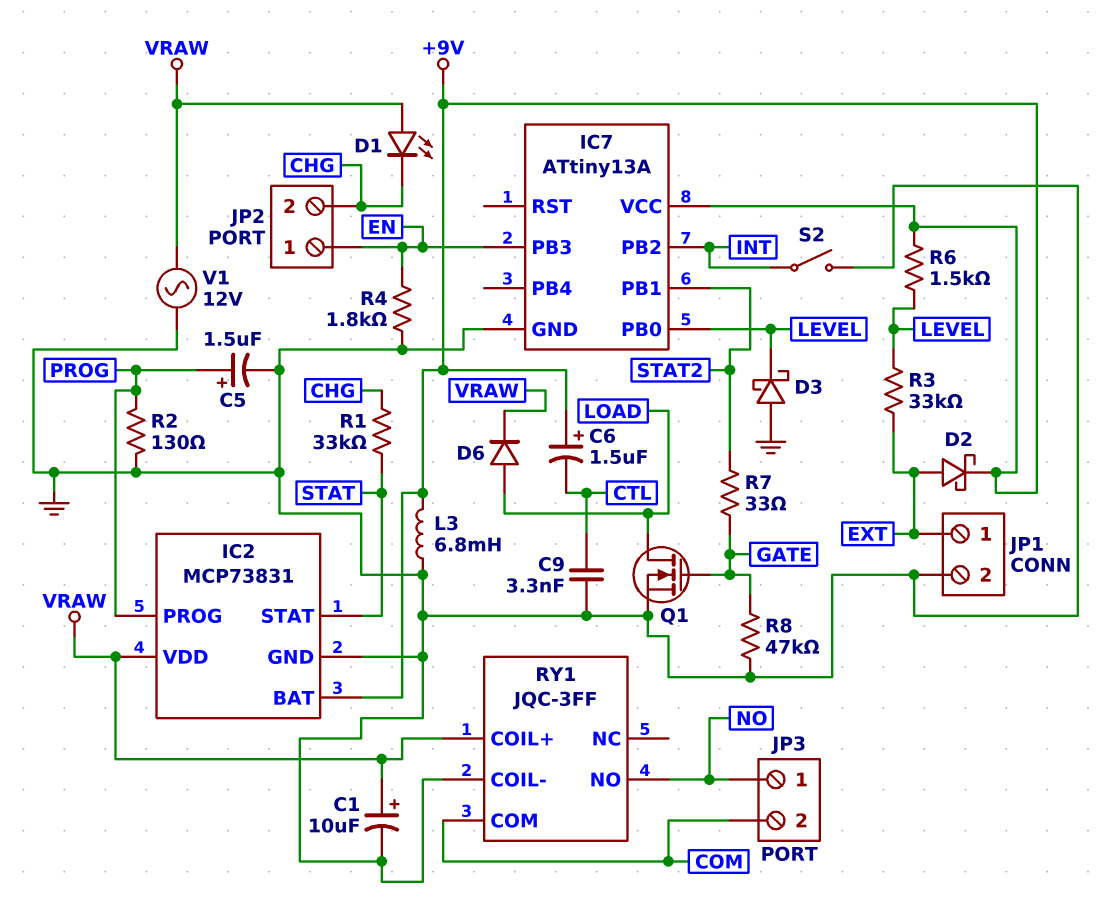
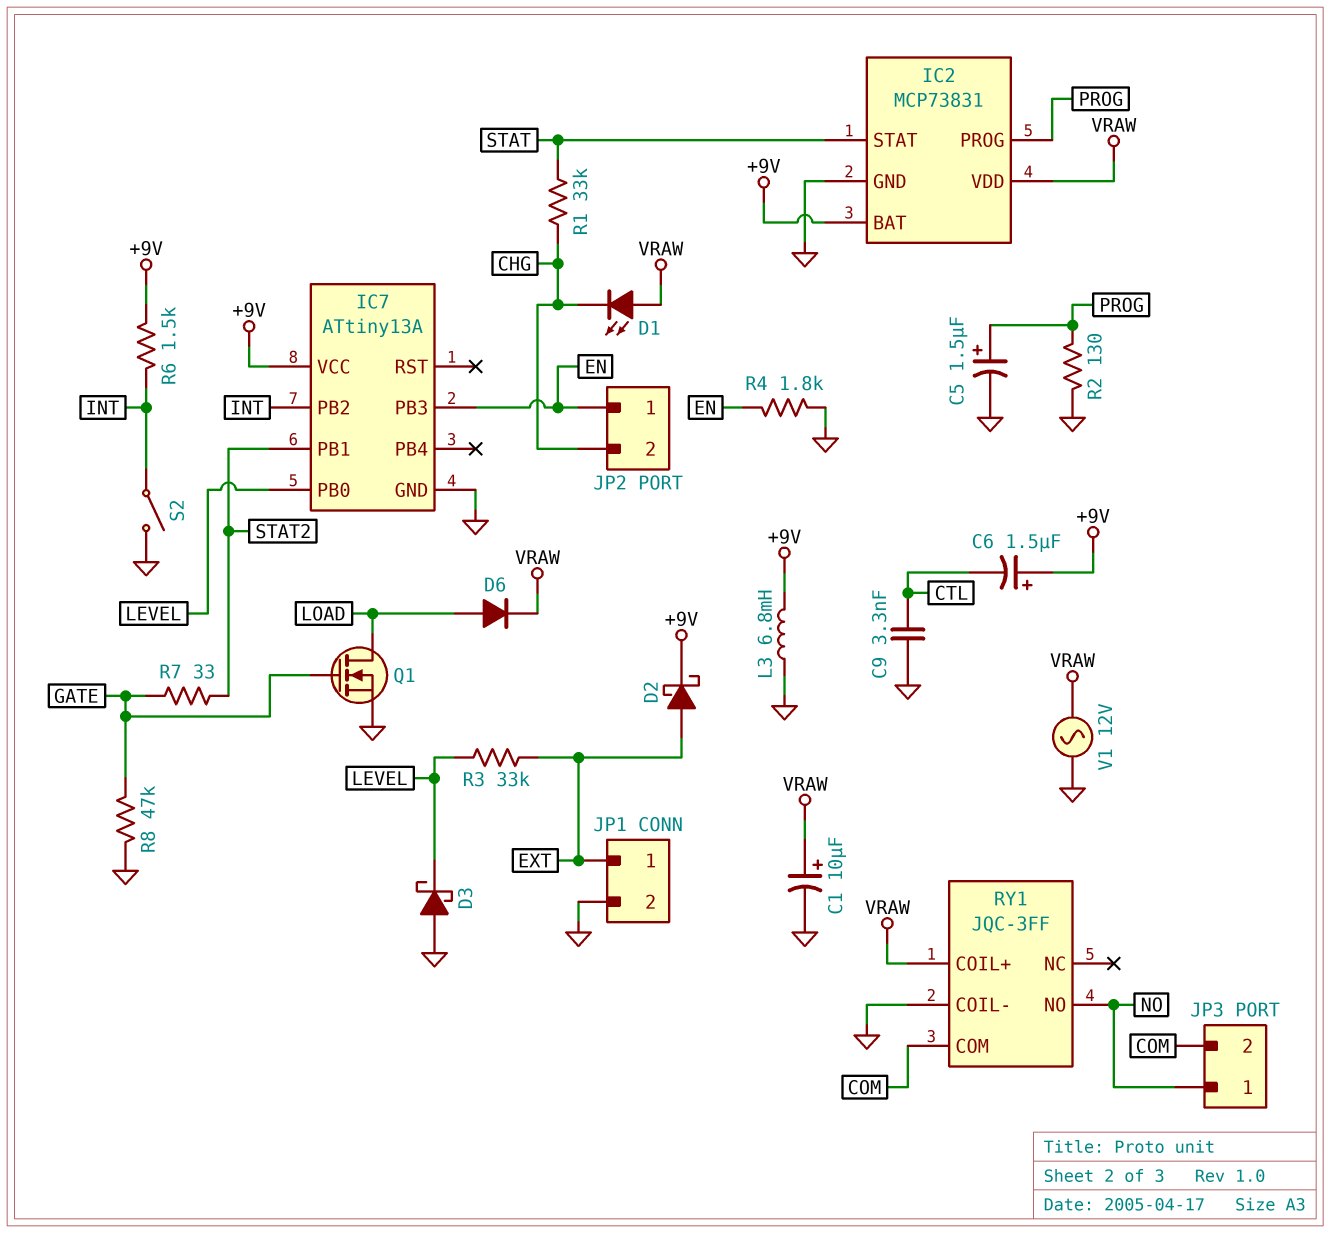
R6: 1.5k (+9V, LEVEL) -> 1.5k (+9V, INT)

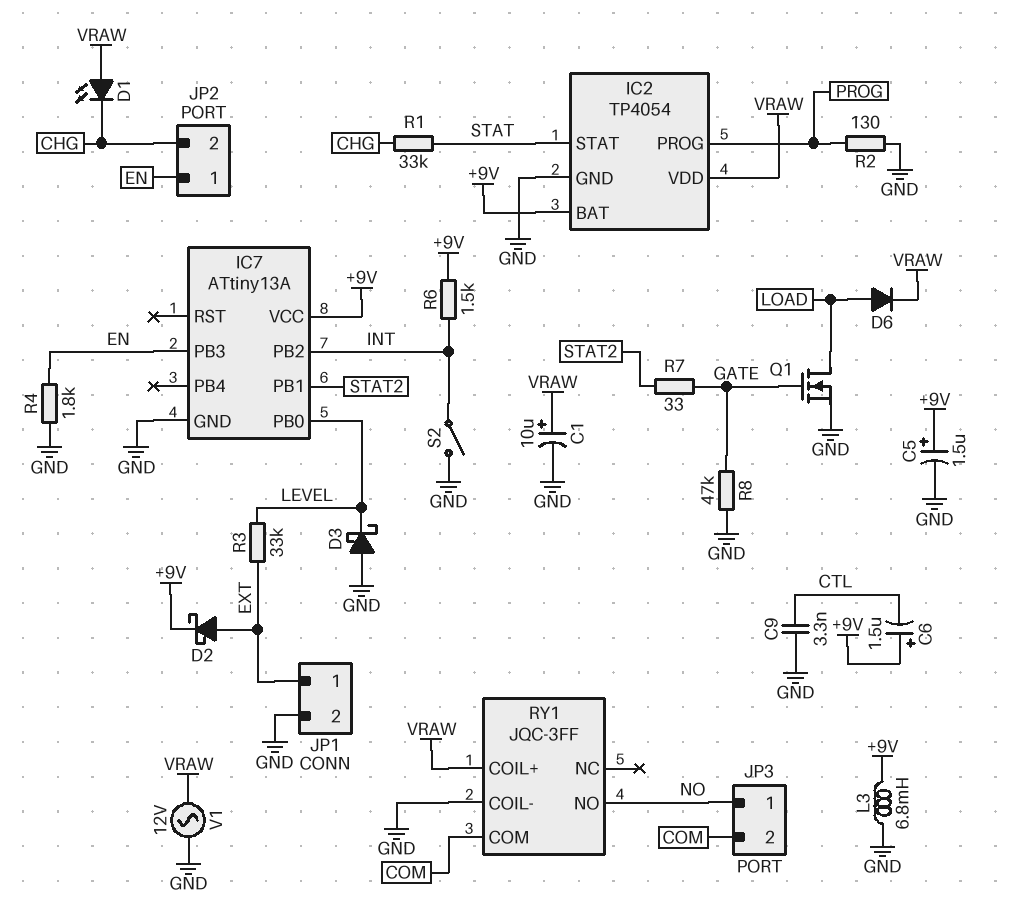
C5: 1.5uF (plus PROG, minus GND) -> 1.5uF (plus +9V, minus GND)
IC2: MCP73831 -> TP4054

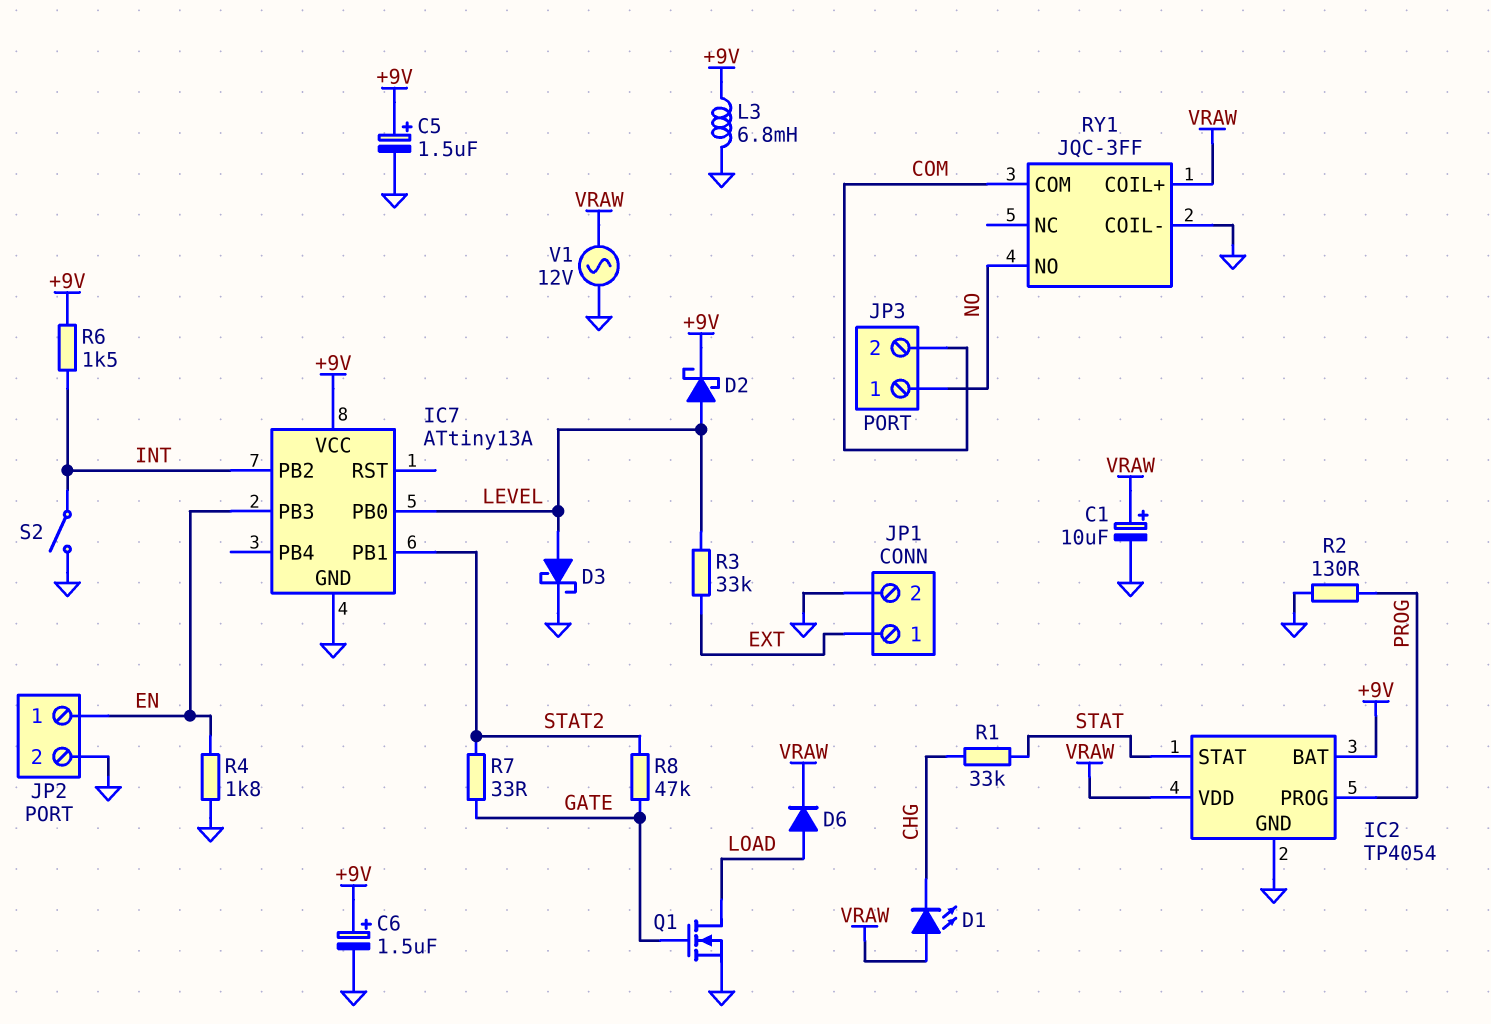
C6: 1.5uF (plus +9V, minus CTL) -> 1.5uF (plus +9V, minus GND)
C9: 3.3nF (CTL, GND) -> none
D2: schottky (A EXT, K +9V) -> schottky (A LEVEL, K +9V)
D3: schottky (A GND, K LEVEL) -> schottky (A LEVEL, K GND)
JP2 pin 2: CHG -> GND
R8: 47k (GATE, GND) -> 47k (GATE, STAT2)

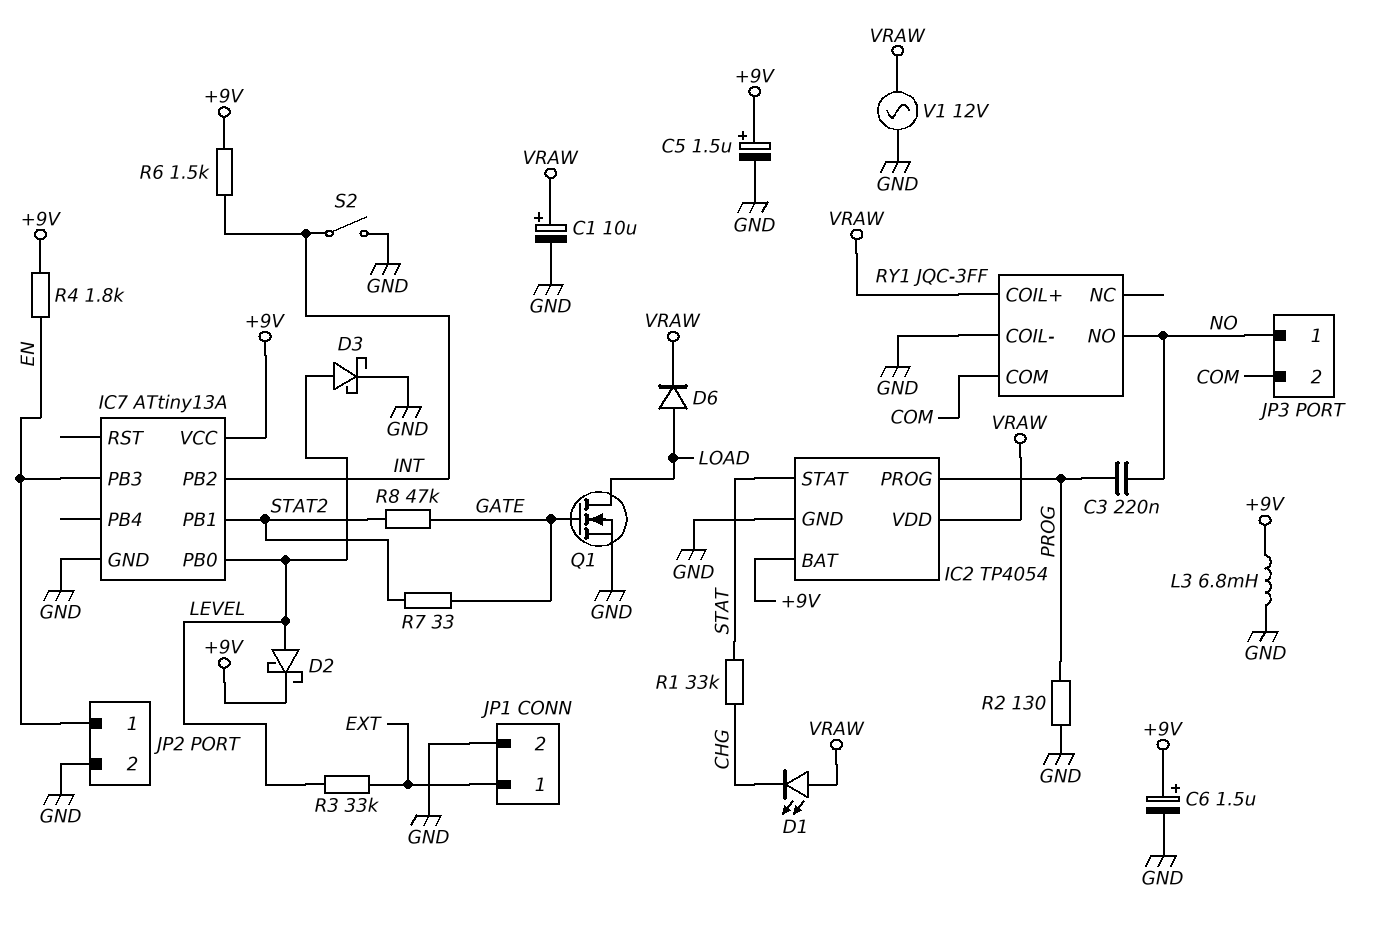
C3: none -> 220nF (NO, PROG)
R4: 1.8k (EN, GND) -> 1.8k (+9V, EN)

